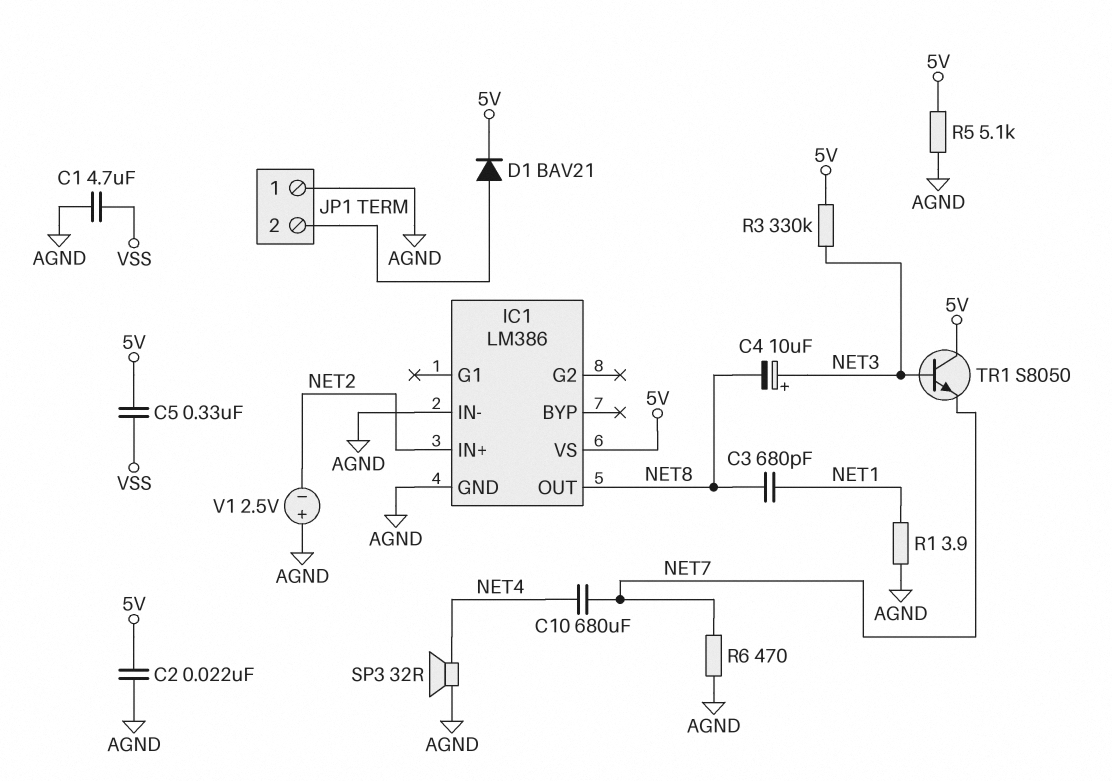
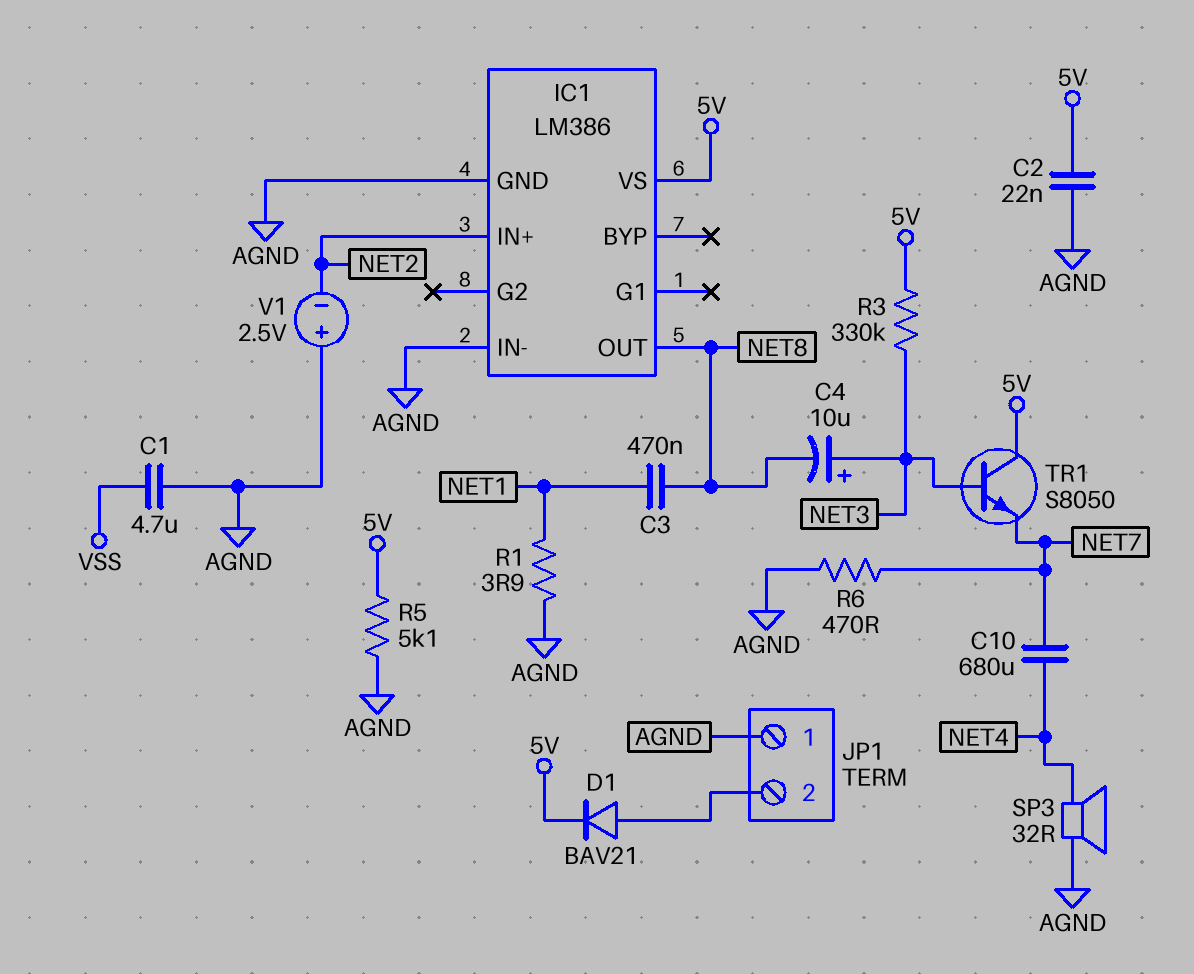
C3: 680pF (NET1, NET8) -> 470nF (NET1, NET8)
C5: 330nF (5V, VSS) -> none

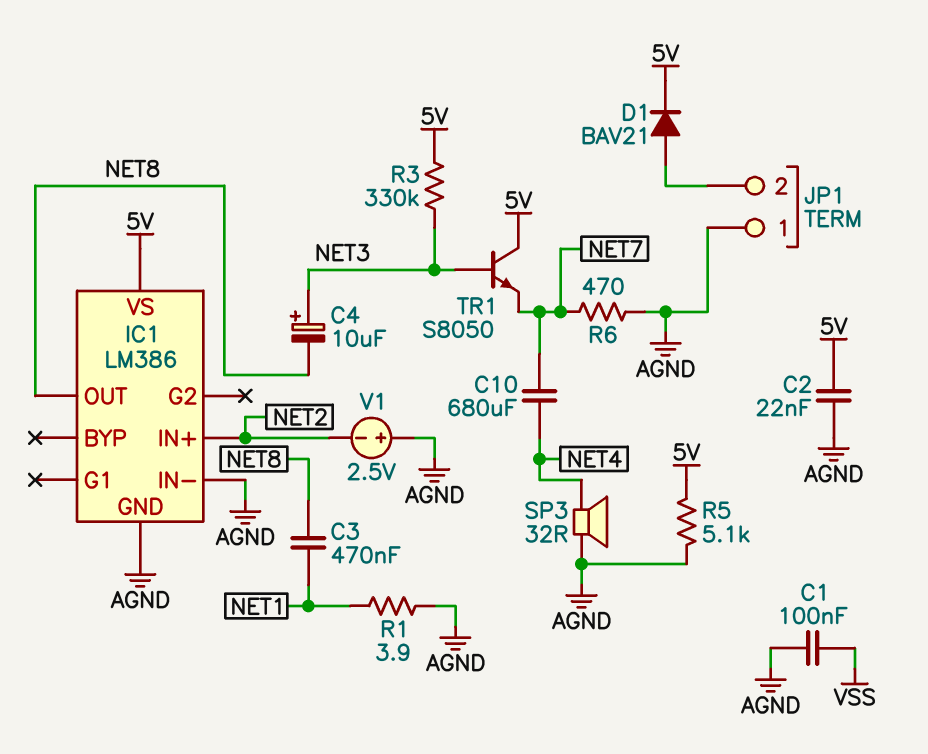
C1: 4.7uF (AGND, VSS) -> 100nF (AGND, VSS)

